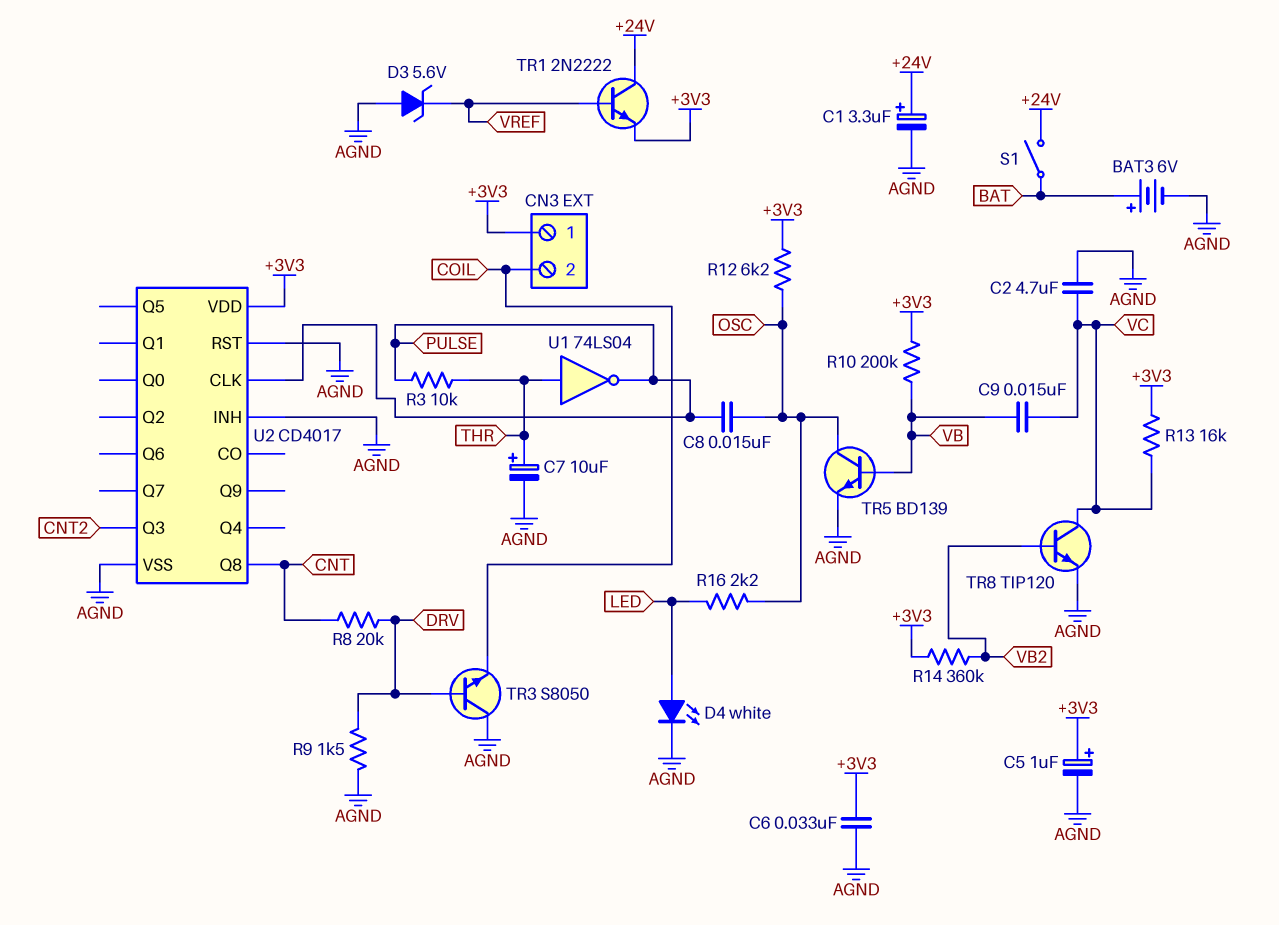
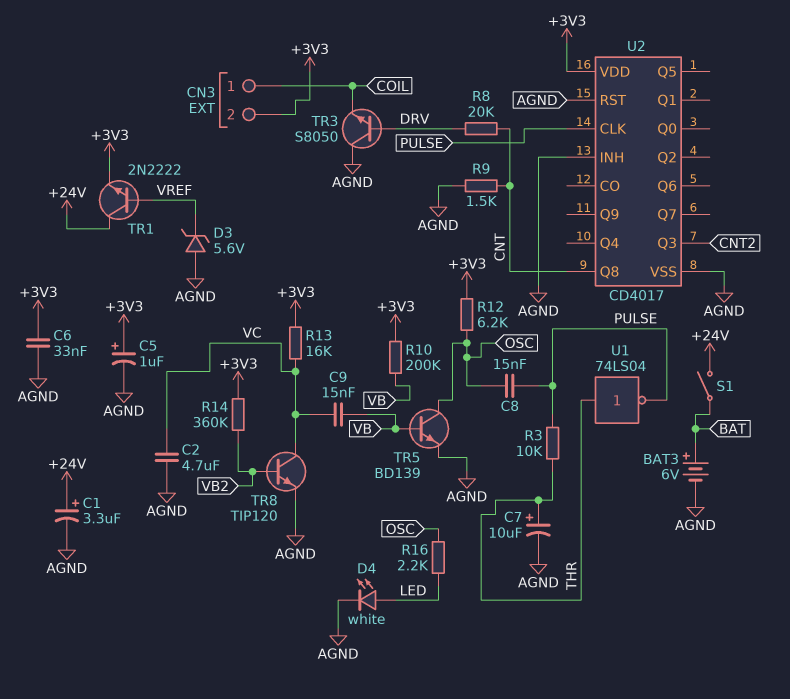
CN3 pin 1: +3V3 -> COIL
CN3 pin 2: COIL -> +3V3
R9: 1.5k (AGND, DRV) -> 1.5k (AGND, CNT)

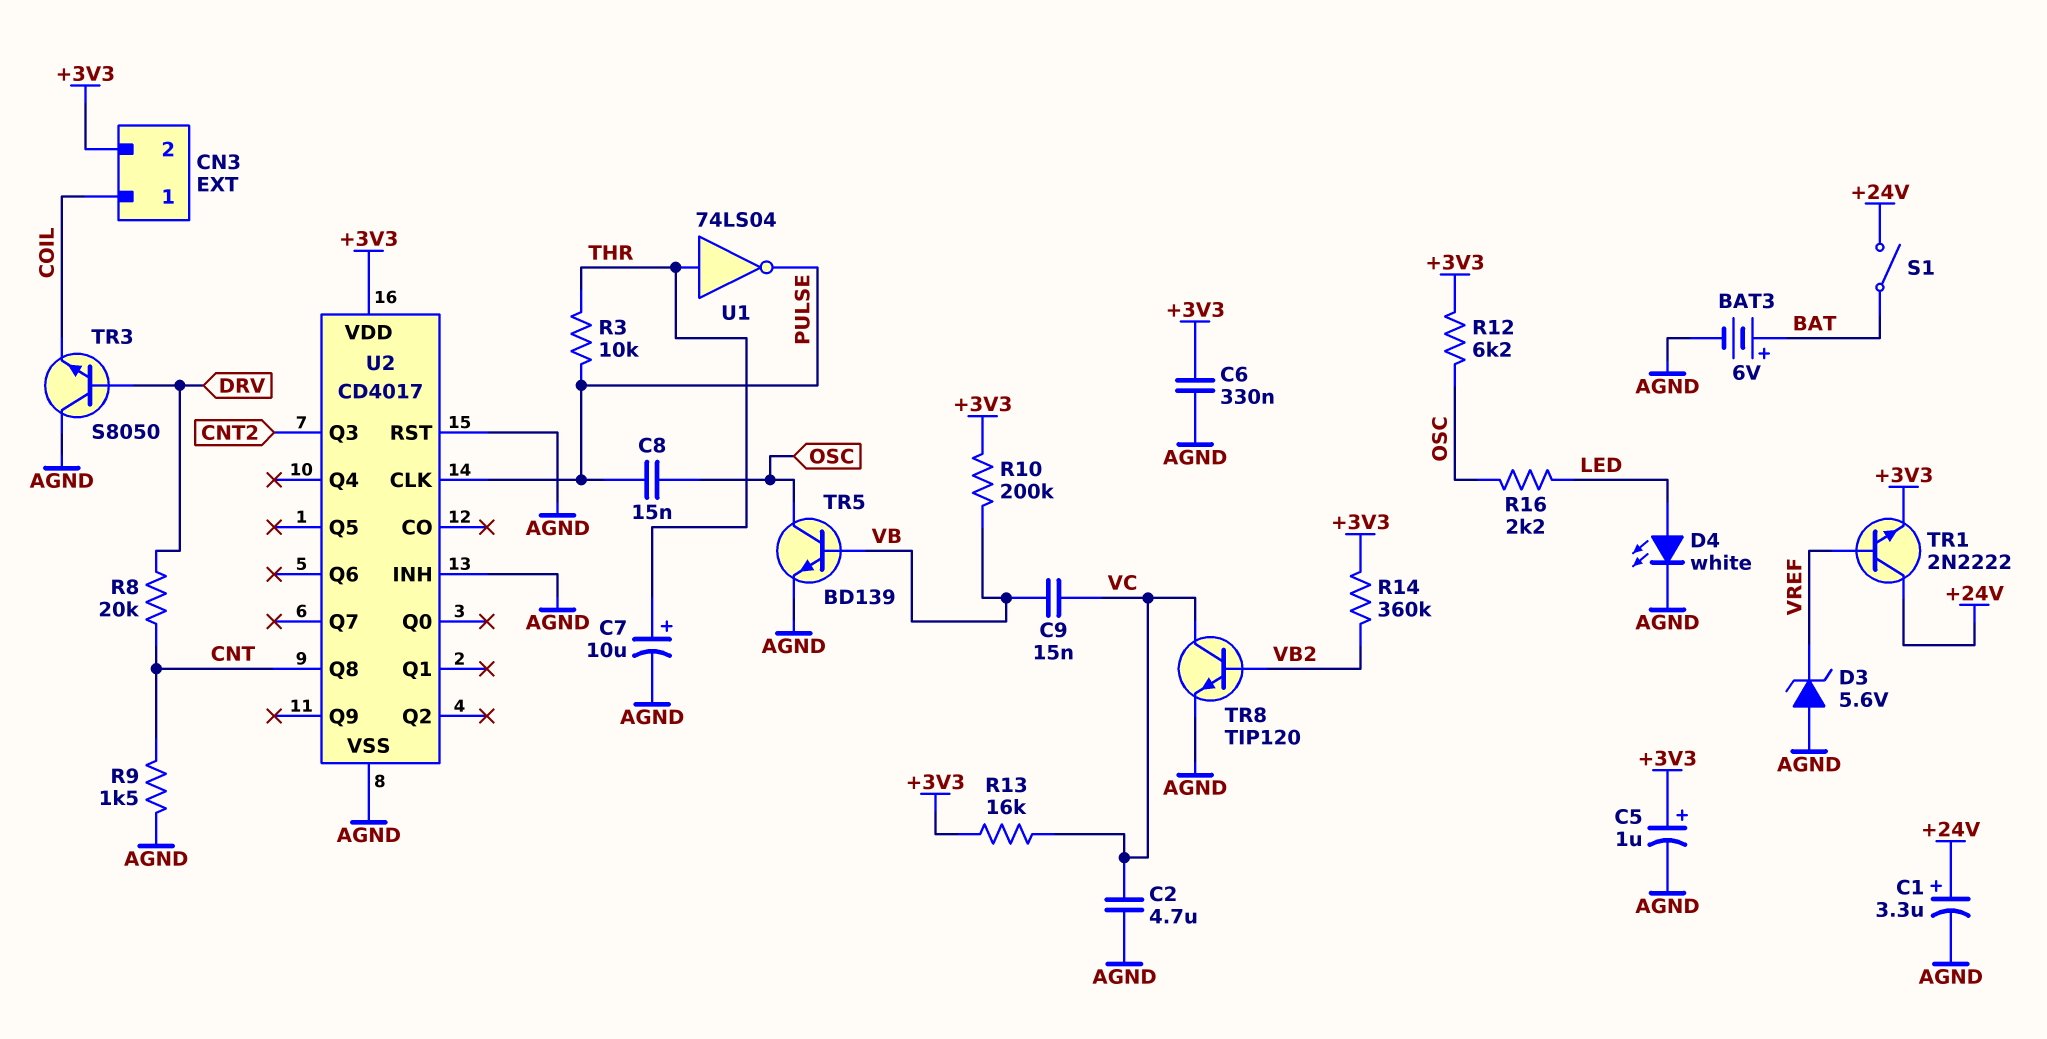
C6: 33nF (+3V3, AGND) -> 330nF (+3V3, AGND)

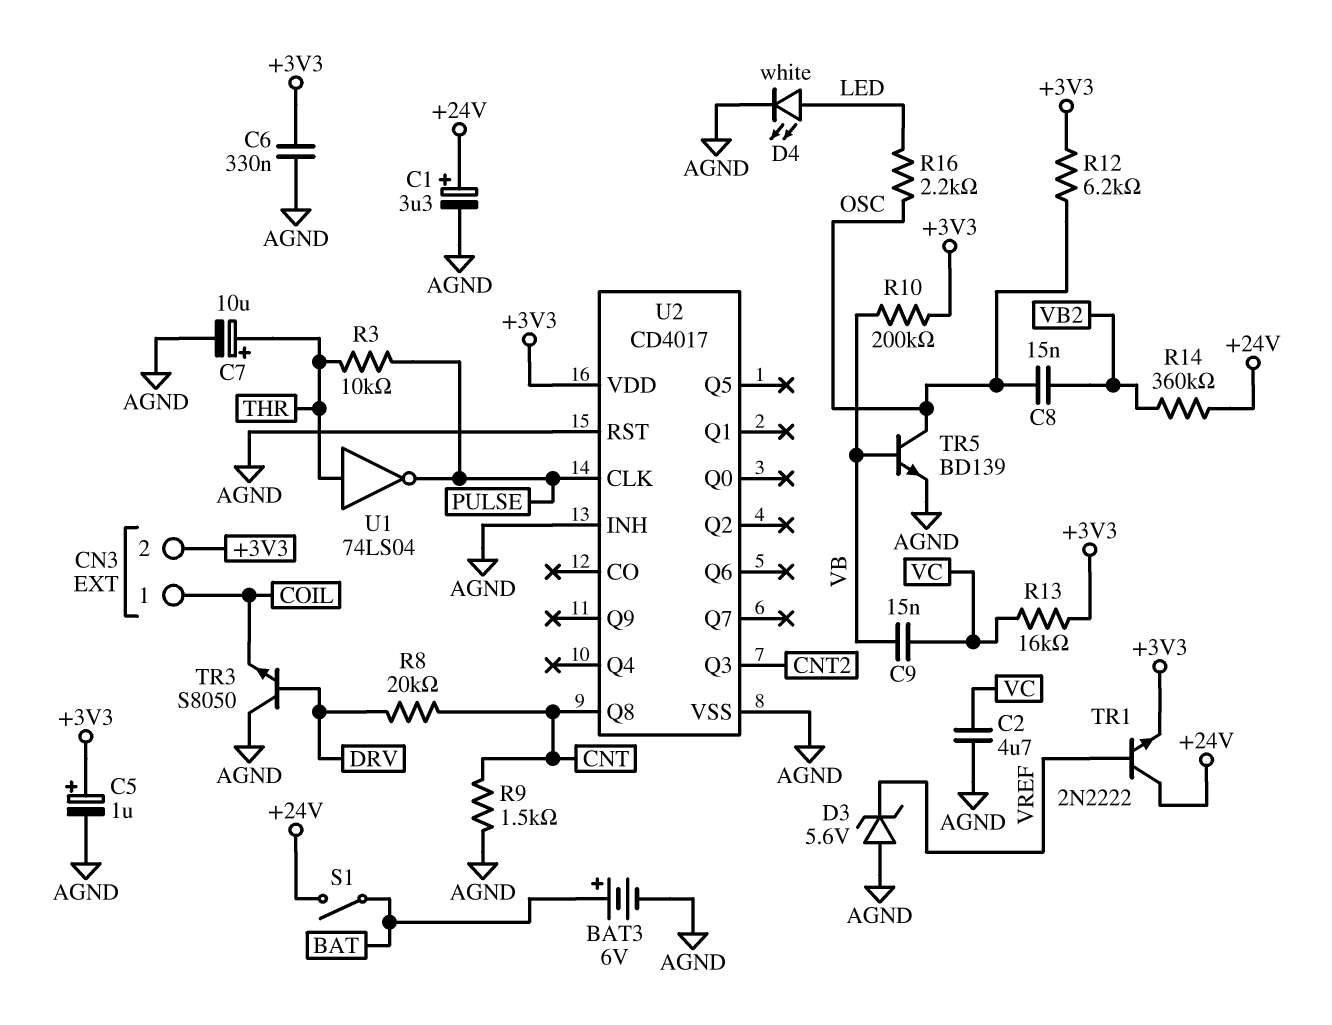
C8: 15nF (OSC, PULSE) -> 15nF (OSC, VB2)
R14: 360k (+3V3, VB2) -> 360k (+24V, VB2)
TR8: NPN TIP120 (B VB2, C VC, E AGND) -> none

